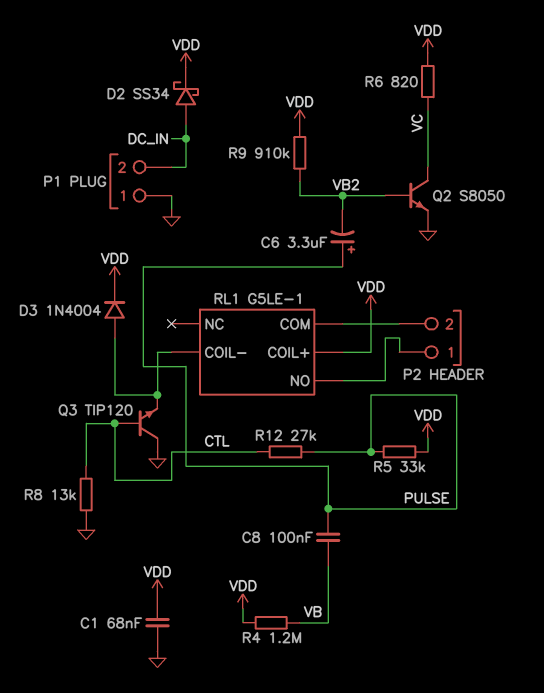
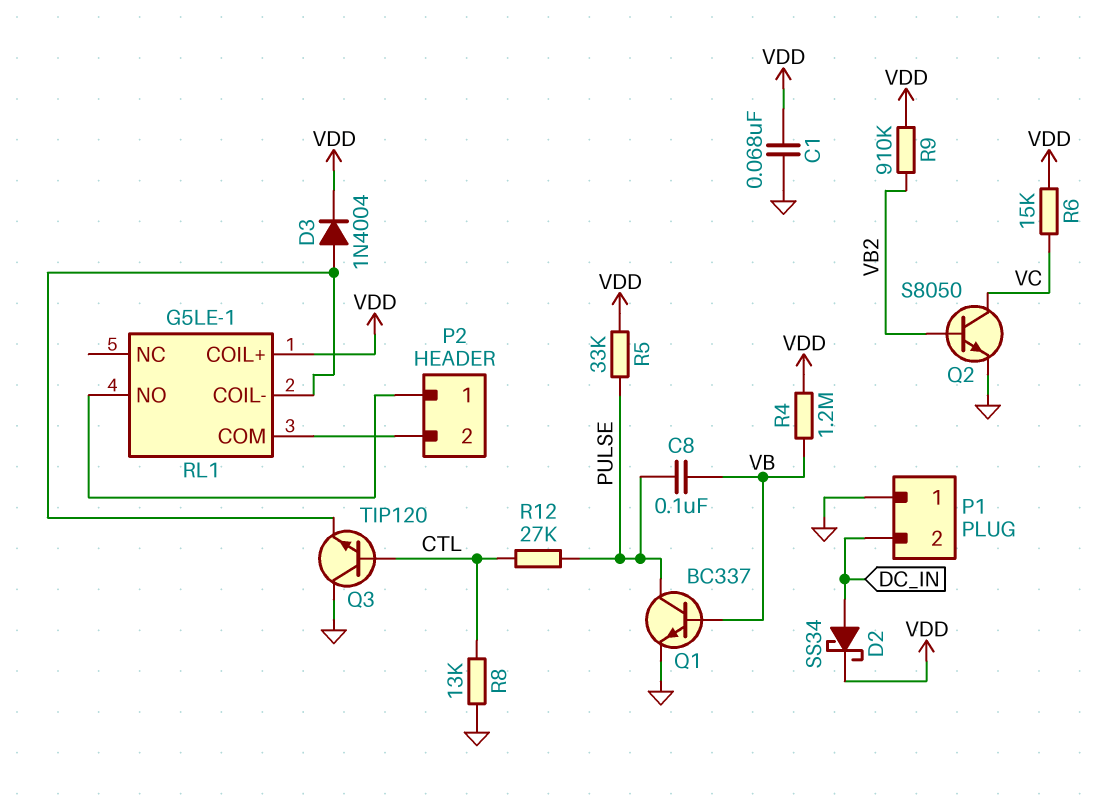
C6: 3.3uF (plus PULSE, minus VB2) -> none
Q1: none -> NPN BC337 (B VB, C PULSE, E GND)
R6: 820 (VC, VDD) -> 15k (VC, VDD)

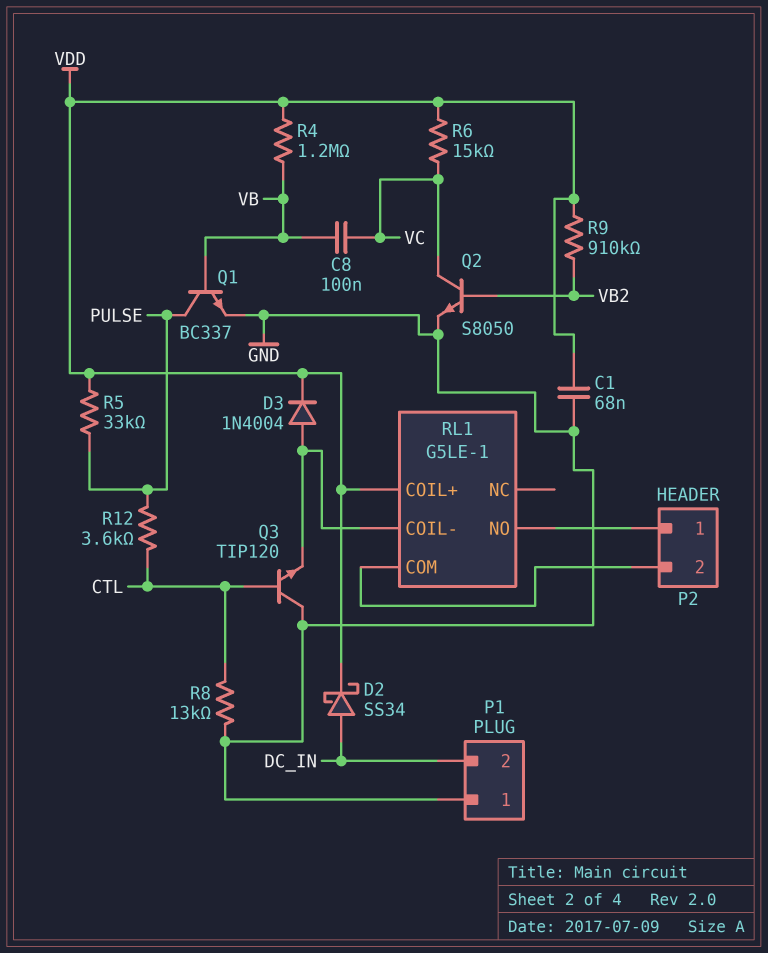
C8: 100nF (PULSE, VB) -> 100nF (VB, VC)
R12: 27k (CTL, PULSE) -> 3.6k (CTL, PULSE)

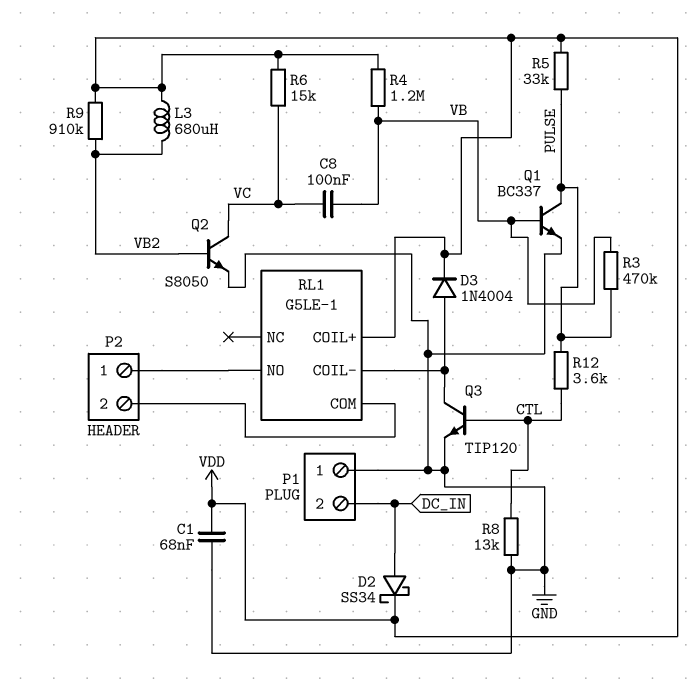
L3: none -> 680uH (VB2, VDD)
Q3: NPN TIP120 (B CTL, C GND, E RL1/COIL-) -> NPN TIP120 (B CTL, C RL1/COIL-, E GND)
R3: none -> 470k (PULSE, VB)

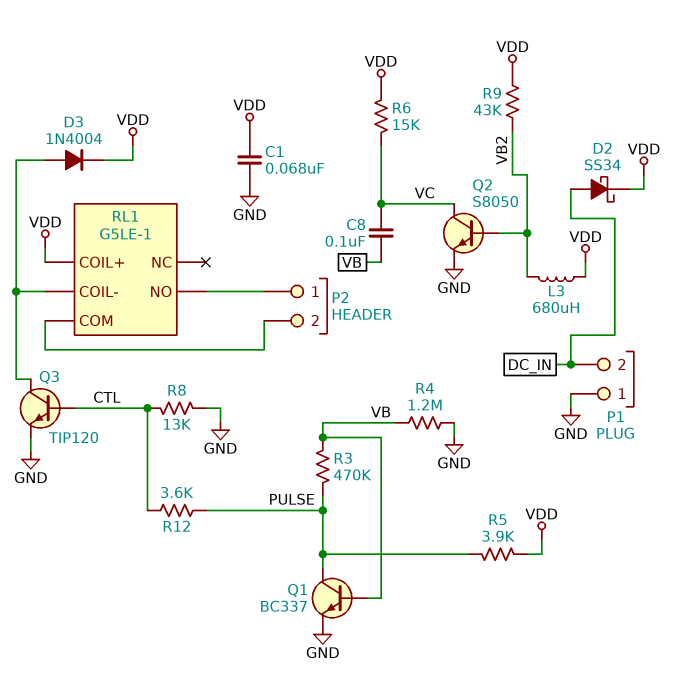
R4: 1.2M (VB, VDD) -> 1.2M (GND, VB)
R5: 33k (PULSE, VDD) -> 3.9k (PULSE, VDD)
R9: 910k (VB2, VDD) -> 43k (VB2, VDD)

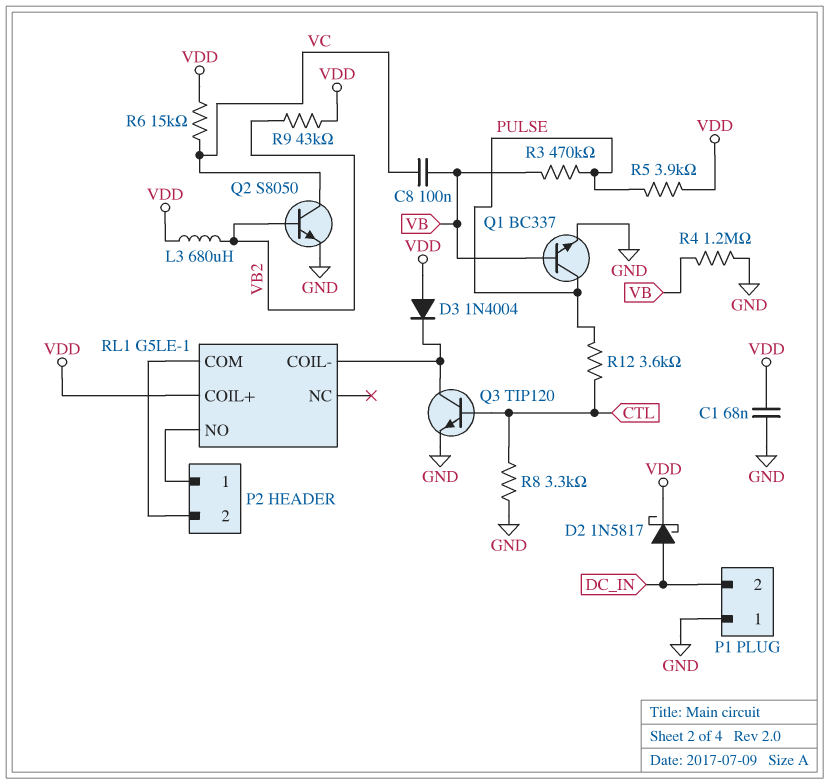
D2: schottky SS34 (A DC_IN, K VDD) -> schottky 1N5817 (A DC_IN, K VDD)
D3: diode 1N4004 (A RL1/COIL-, K VDD) -> diode 1N4004 (A VDD, K RL1/COIL-)
R8: 13k (CTL, GND) -> 3.3k (CTL, GND)

